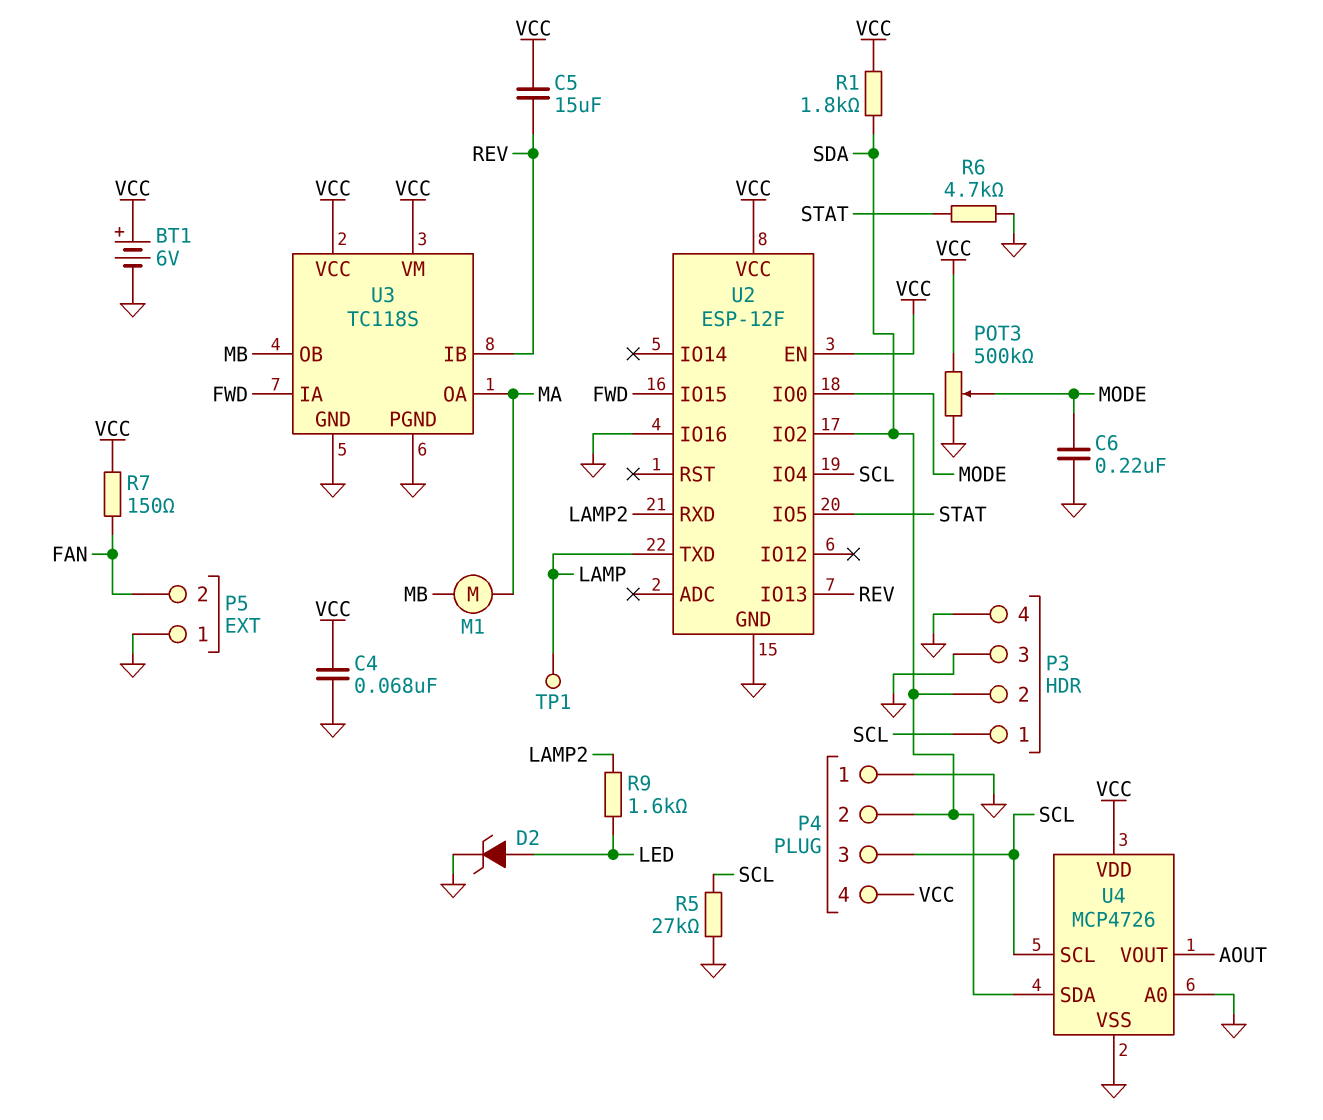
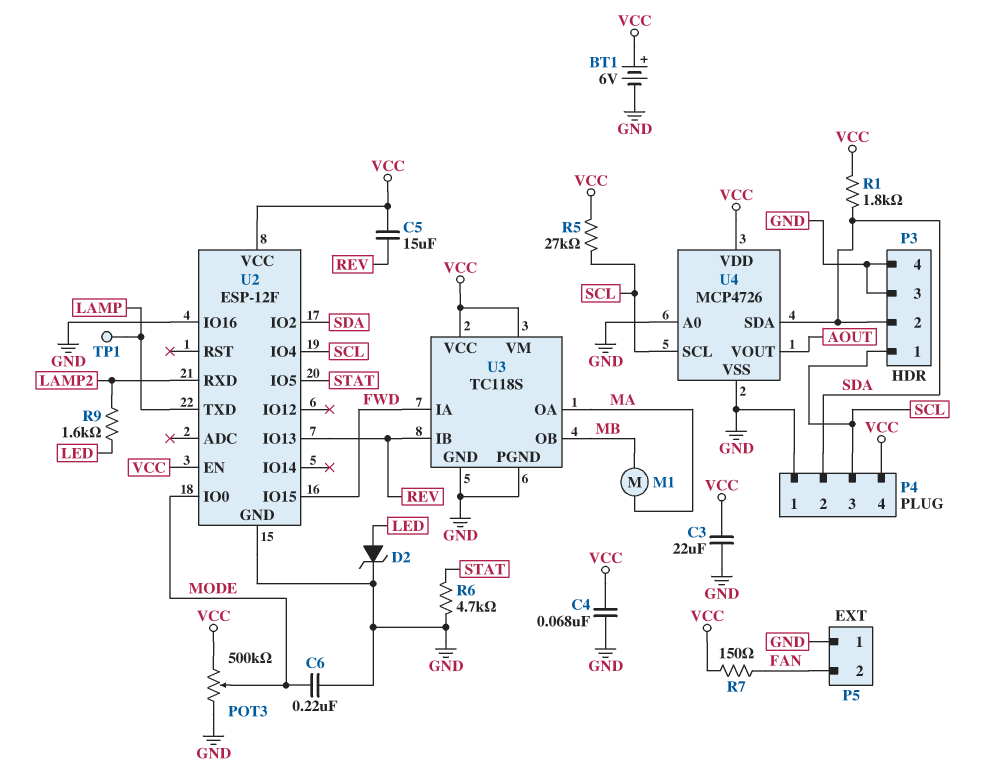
C3: none -> 22uF (GND, VCC)
R5: 27k (GND, SCL) -> 27k (SCL, VCC)

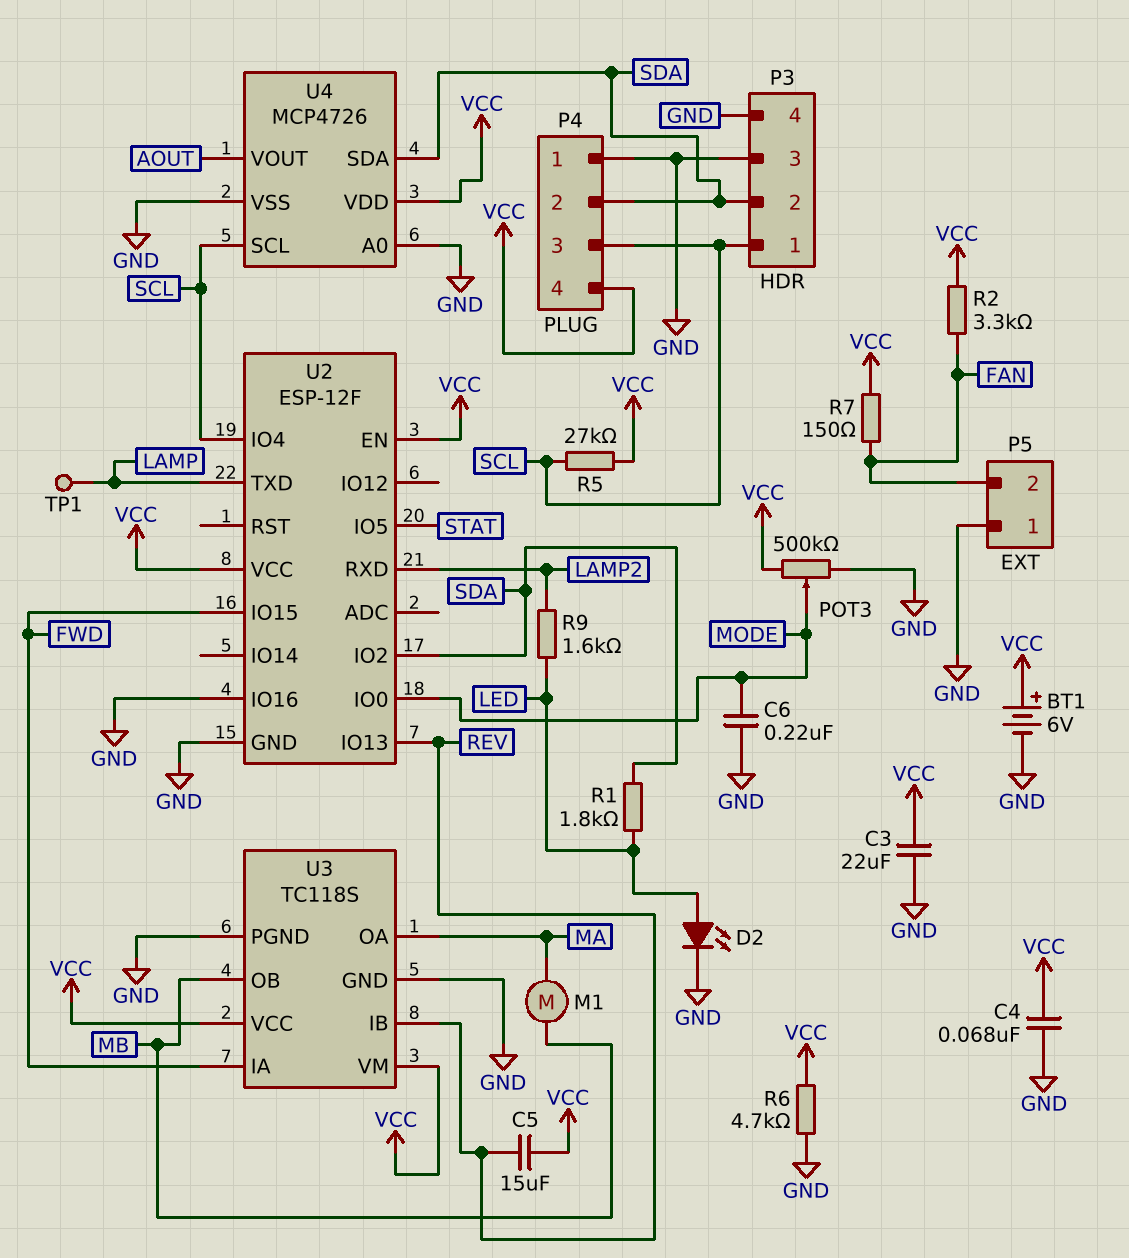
D2: zener (A LED, K GND) -> LED (A LED, K GND)
R1: 1.8k (SDA, VCC) -> 1.8k (LED, SDA)
R2: none -> 3.3k (FAN, VCC)
R6: 4.7k (GND, STAT) -> 4.7k (GND, VCC)

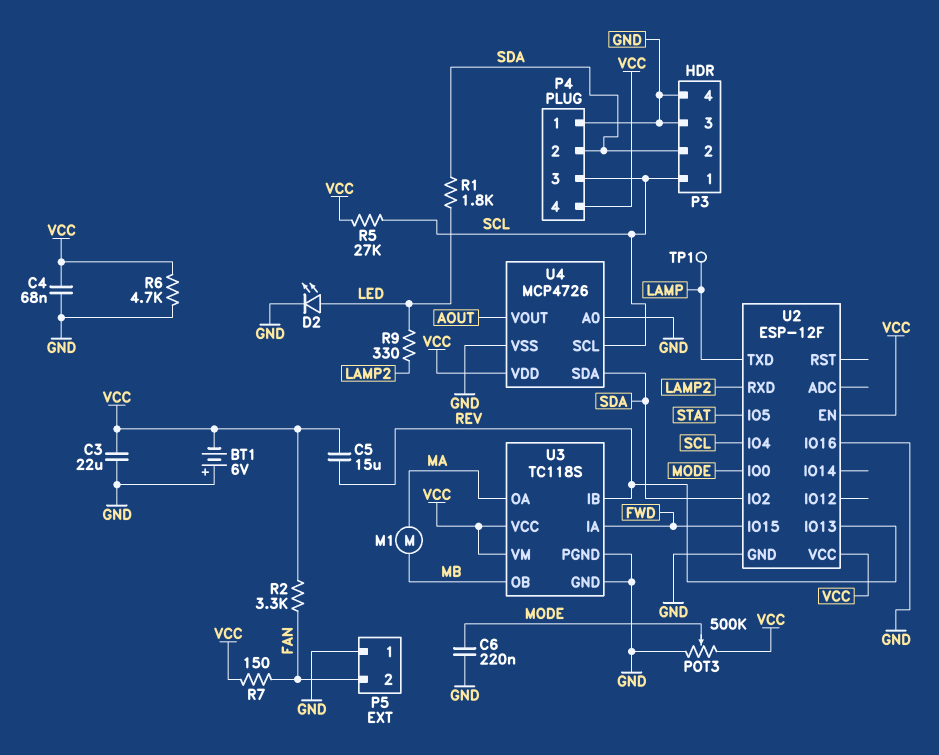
BT1: 6V (plus VCC, minus GND) -> 6V (plus GND, minus VCC)
R9: 1.6k (LAMP2, LED) -> 330 (LAMP2, LED)

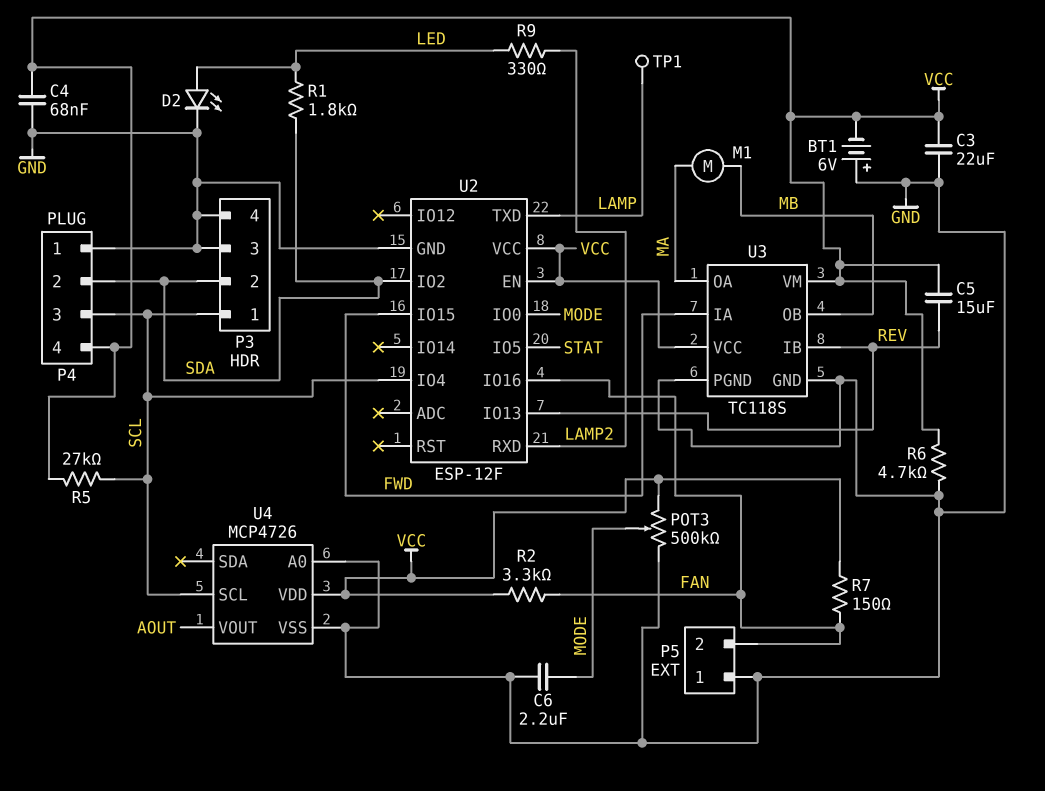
C6: 220nF (GND, MODE) -> 2.2uF (GND, MODE)
U2 pin IO16: GND -> FAN
U4 pin SDA: SDA -> none

